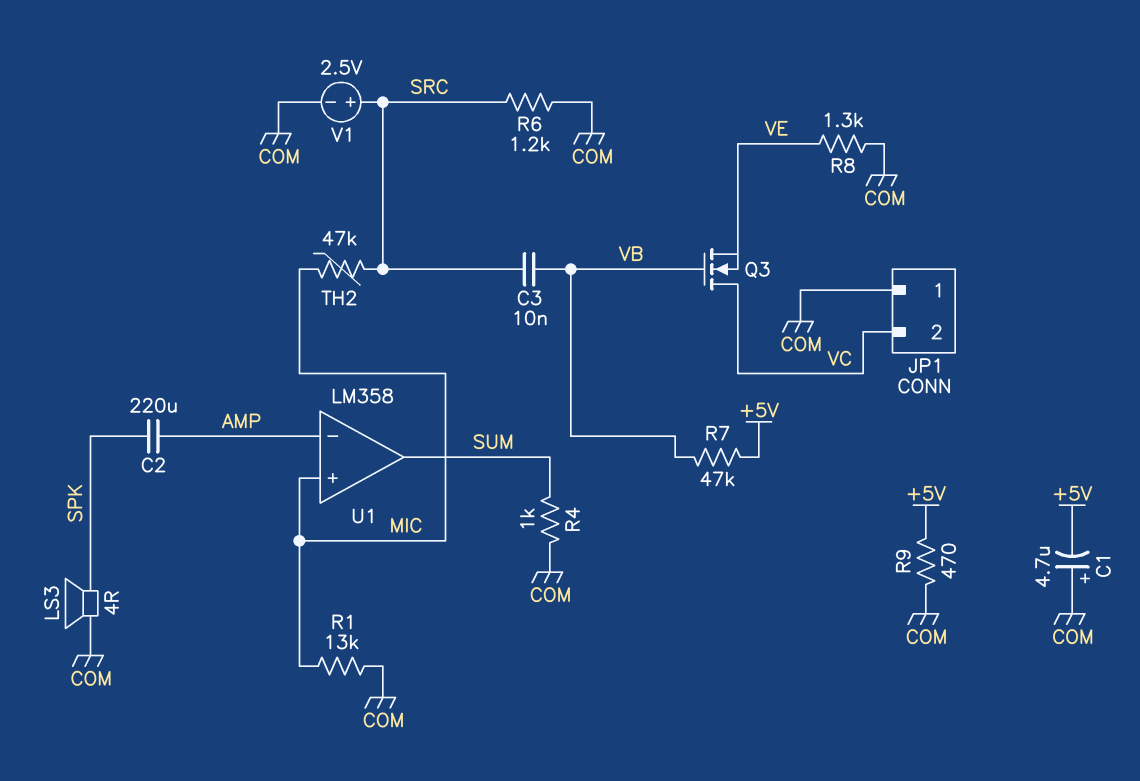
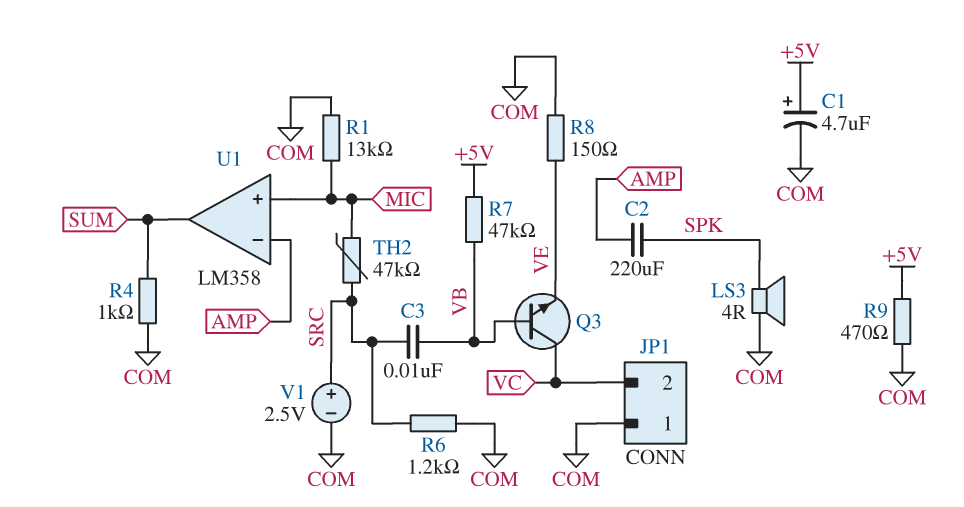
C1: 4.7uF (plus COM, minus +5V) -> 4.7uF (plus +5V, minus COM)
Q3: NMOS (G VB, D VC, S VE) -> NPN (B VB, C VC, E VE)
R8: 1.3k (COM, VE) -> 150 (COM, VE)

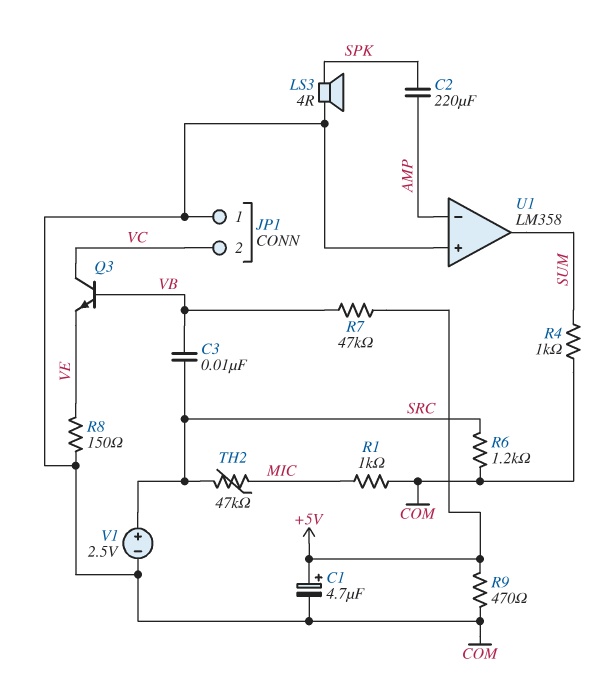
R1: 13k (COM, MIC) -> 1k (COM, MIC)
U1 pin in+: MIC -> COM

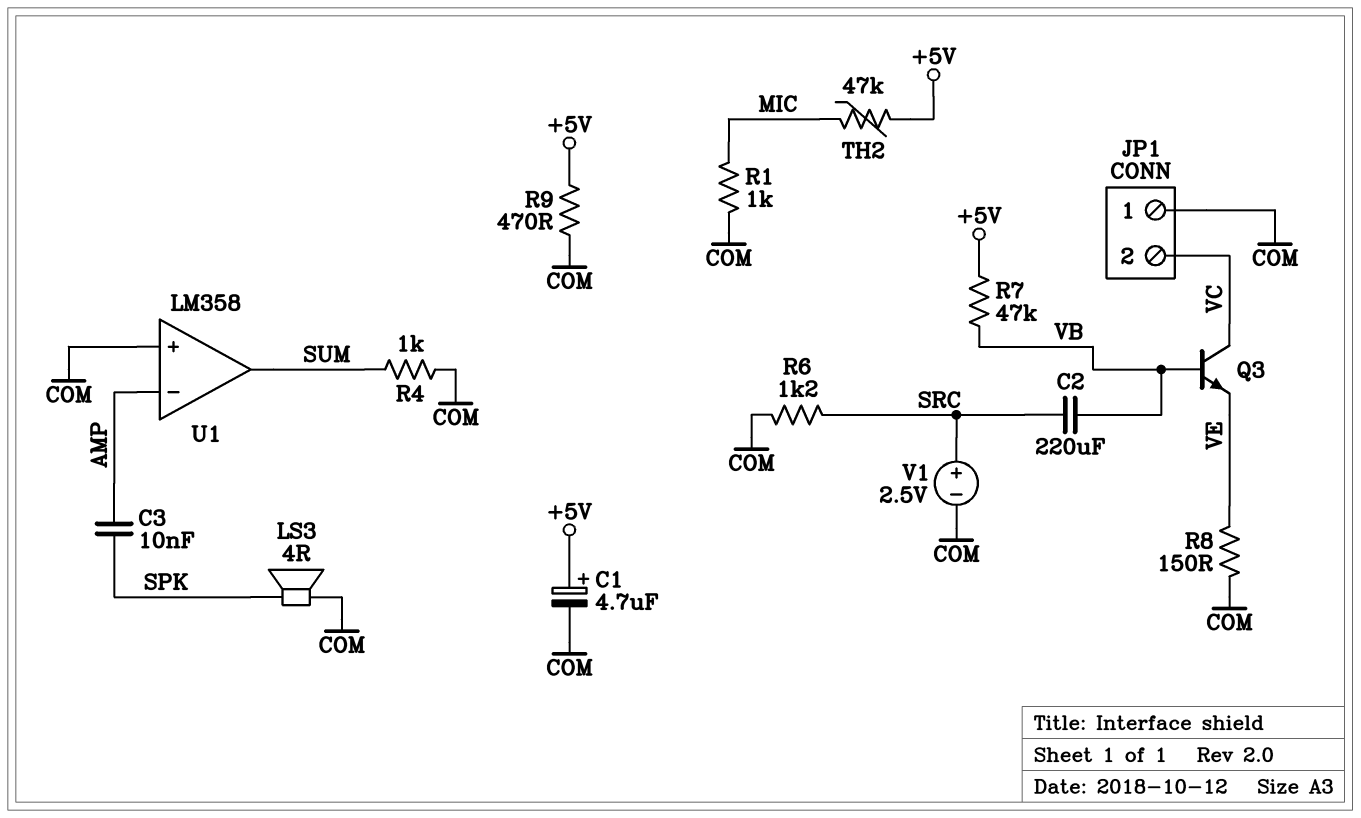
C2: 220uF (AMP, SPK) -> 220uF (SRC, VB)
C3: 10nF (SRC, VB) -> 10nF (AMP, SPK)
TH2: 47k (MIC, SRC) -> 47k (+5V, MIC)

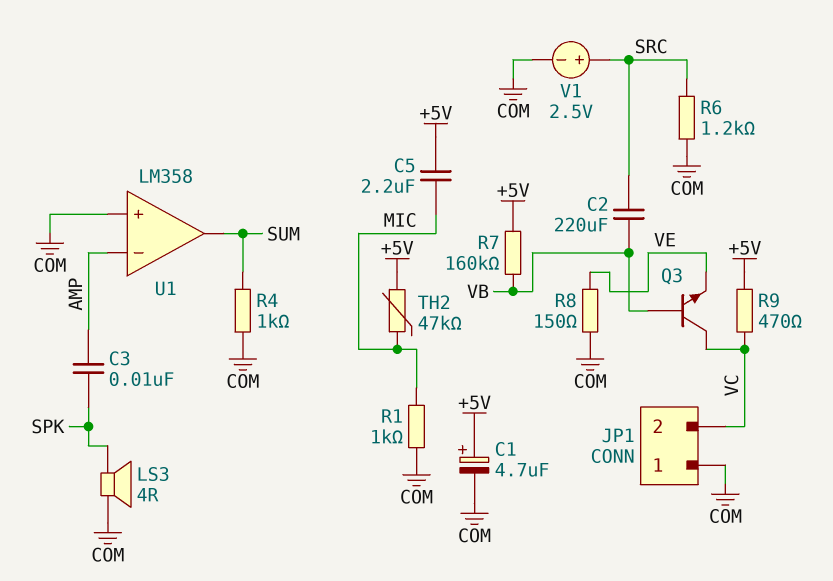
C5: none -> 2.2uF (+5V, MIC)
R7: 47k (+5V, VB) -> 160k (+5V, VB)
R9: 470 (+5V, COM) -> 470 (+5V, VC)

